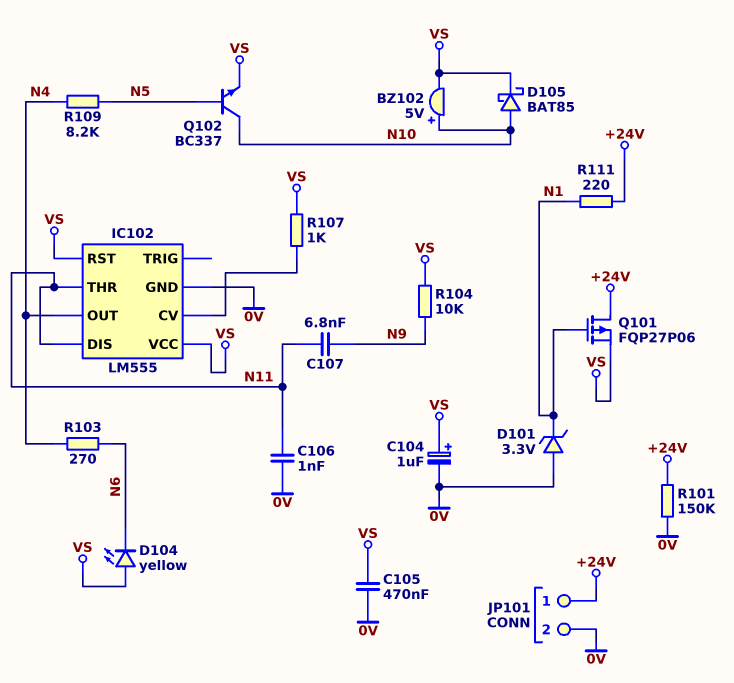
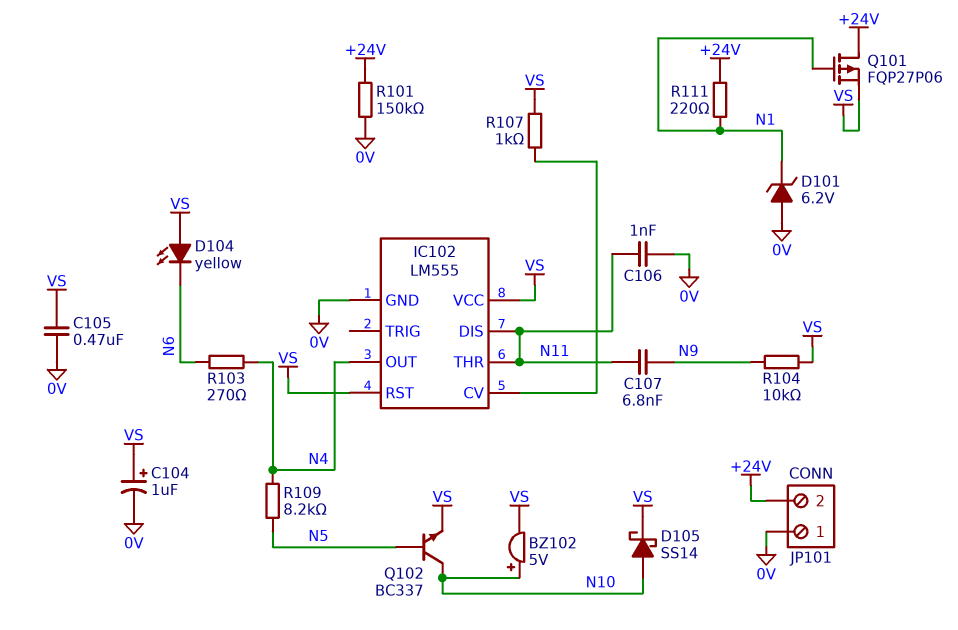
D101: zener 3.3V (A 0V, K N1) -> zener 6.2V (A 0V, K N1)
D105: schottky BAT85 (A N10, K VS) -> schottky SS14 (A N10, K VS)
JP101 pin 1: +24V -> 0V
JP101 pin 2: 0V -> +24V

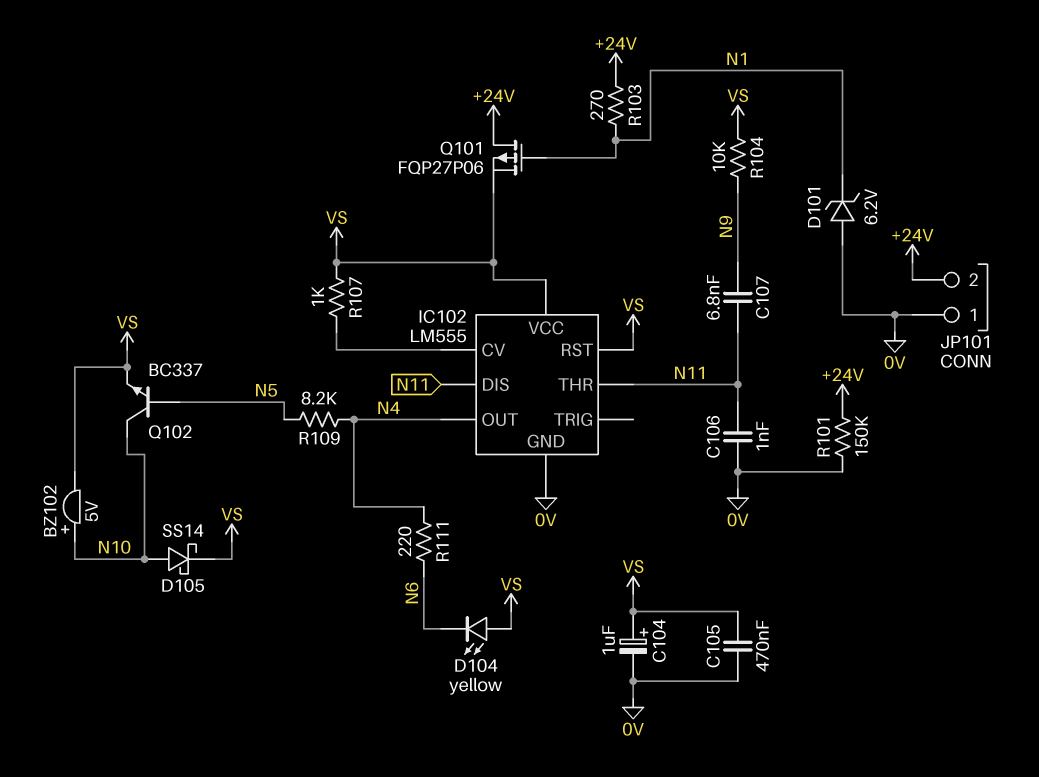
R103: 270 (N4, N6) -> 270 (+24V, N1)
R111: 220 (+24V, N1) -> 220 (N4, N6)

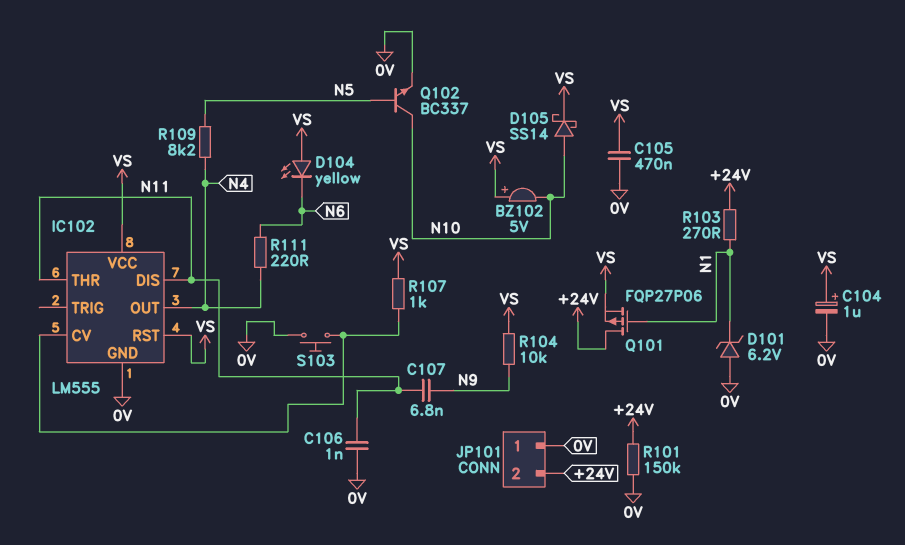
BZ102: buzzer 5V (plus N10, minus VS) -> buzzer 5V (plus VS, minus N10)
Q102: NPN BC337 (B N5, C N10, E VS) -> NPN BC337 (B N5, C N10, E 0V)
S103: none -> button (0V, IC102/CV)

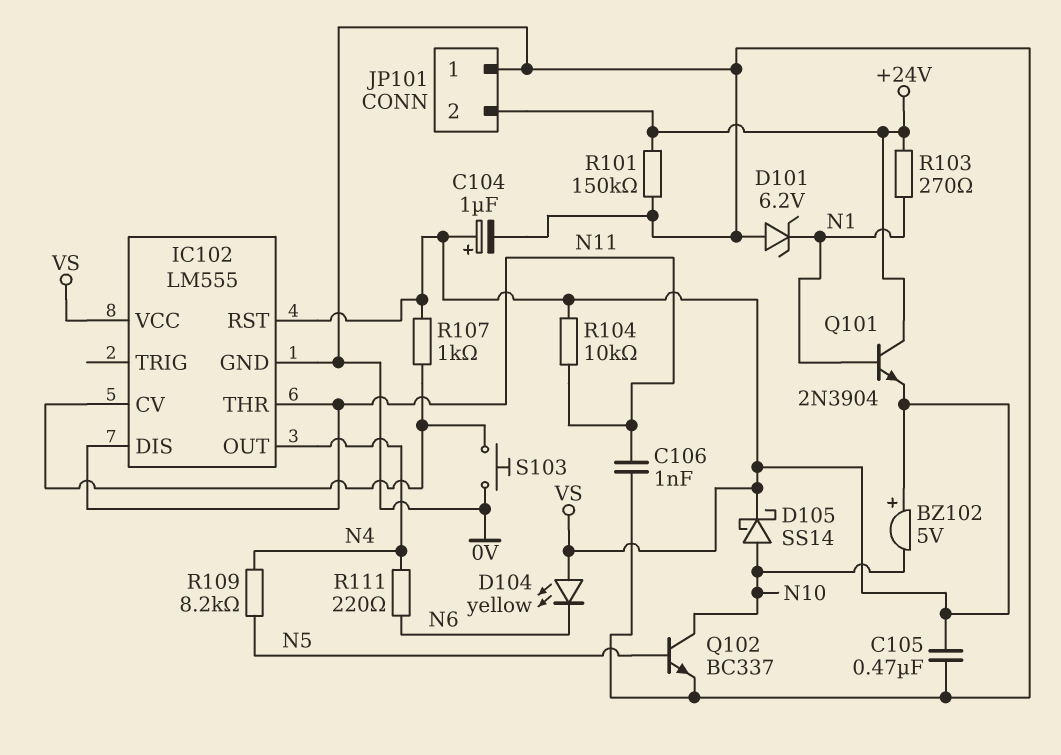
C107: 6.8nF (N9, N11) -> none
Q101: PMOS FQP27P06 (G N1, D +24V, S VS) -> NPN 2N3904 (B N1, C +24V, E VS)
R104: 10k (N9, VS) -> 10k (N11, VS)

